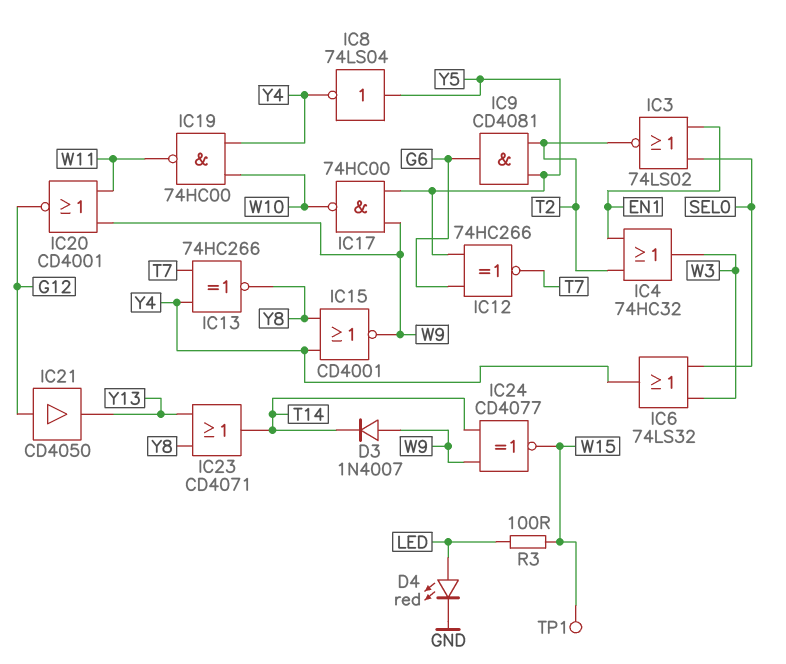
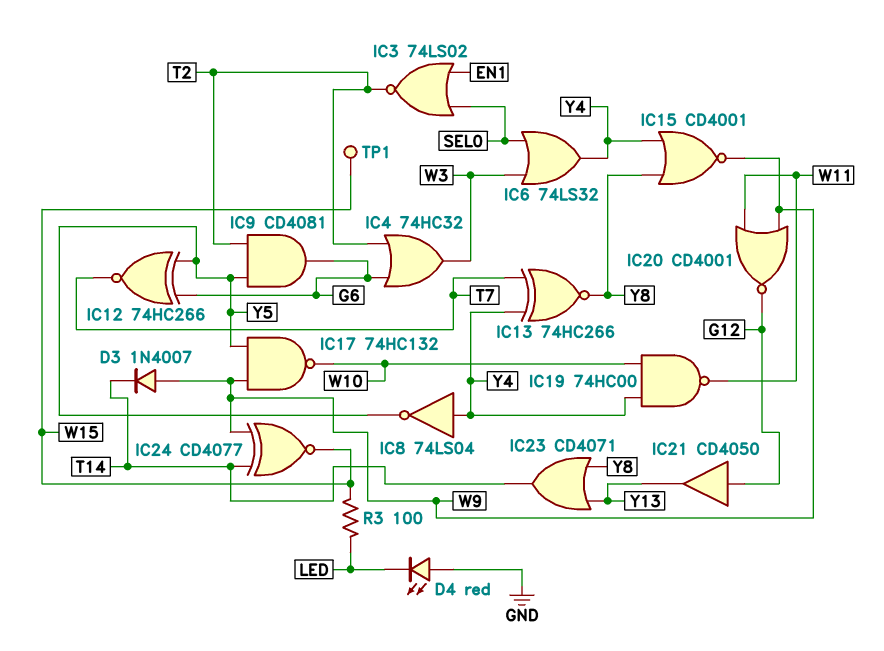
D4: LED red (A LED, K GND) -> LED red (A GND, K LED)
IC4: OR 74HC32 (in EN1, in T2, out W3) -> OR 74HC32 (in G6, in T2, out W3)
IC8: NOT 74LS04 (in Y5, out Y4) -> NOT 74LS04 (in Y4, out Y5)
IC17: NAND 74HC00 (in W9, in Y5, out W10) -> NAND 74HC132 (in W9, in Y5, out W10)

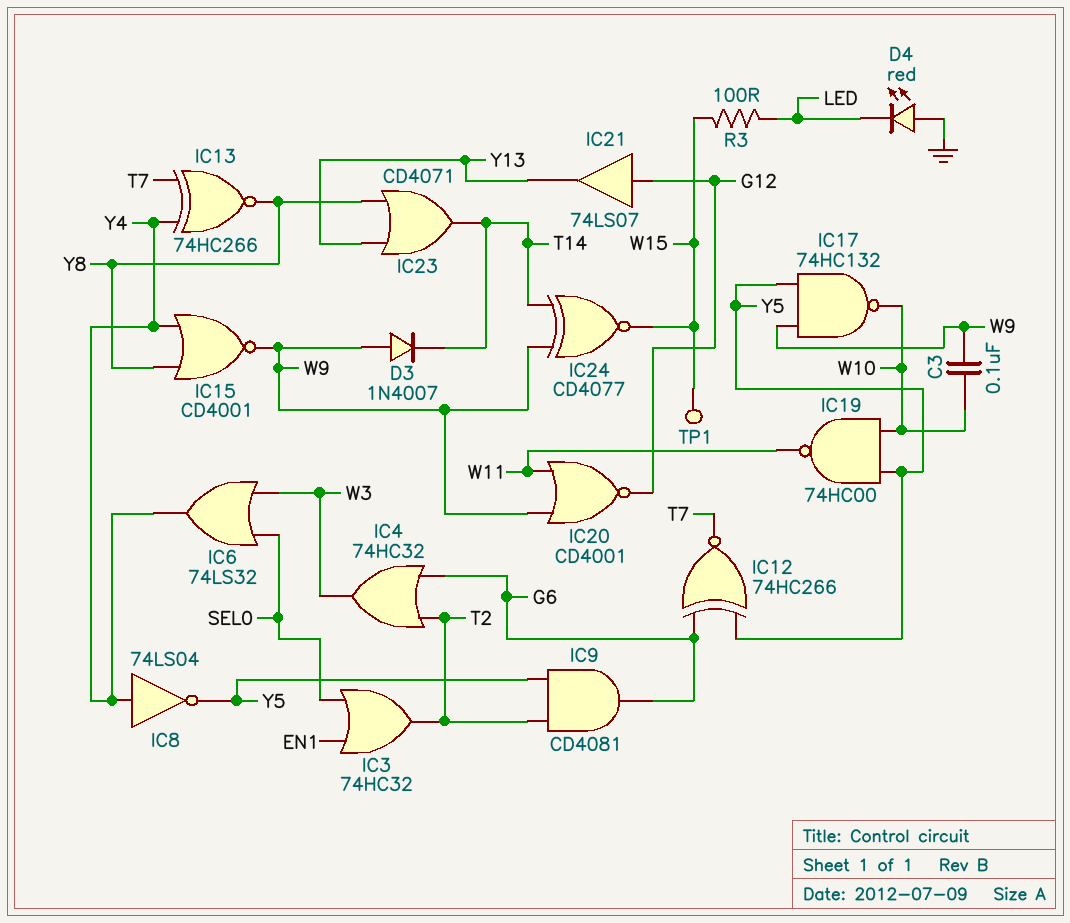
C3: none -> 100nF (W9, W10)
IC3: NOR 74LS02 (in EN1, in SEL0, out T2) -> OR 74HC32 (in EN1, in SEL0, out T2)
IC19: NAND 74HC00 (in W10, in Y4, out W11) -> NAND 74HC00 (in W10, in Y5, out W11)
IC21: buffer CD4050 (in G12, out Y13) -> buffer 74LS07 (in G12, out Y13)

